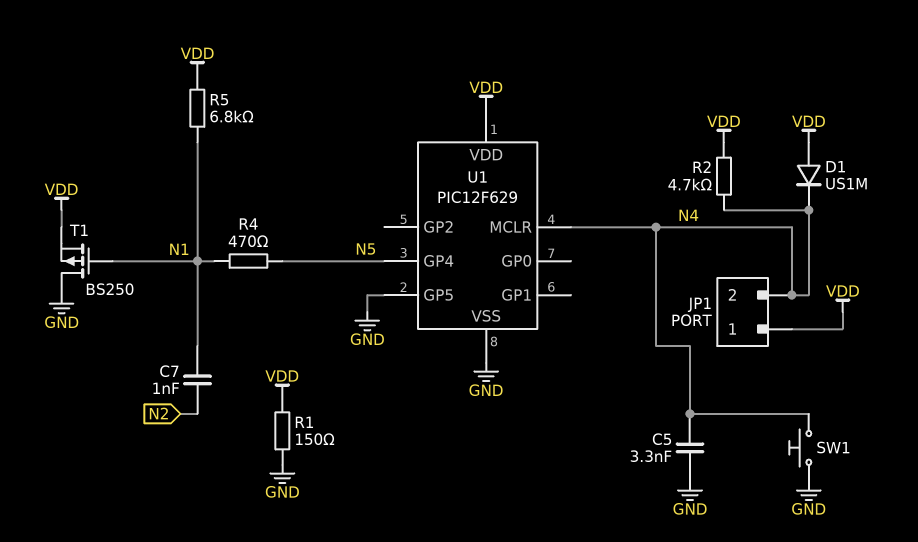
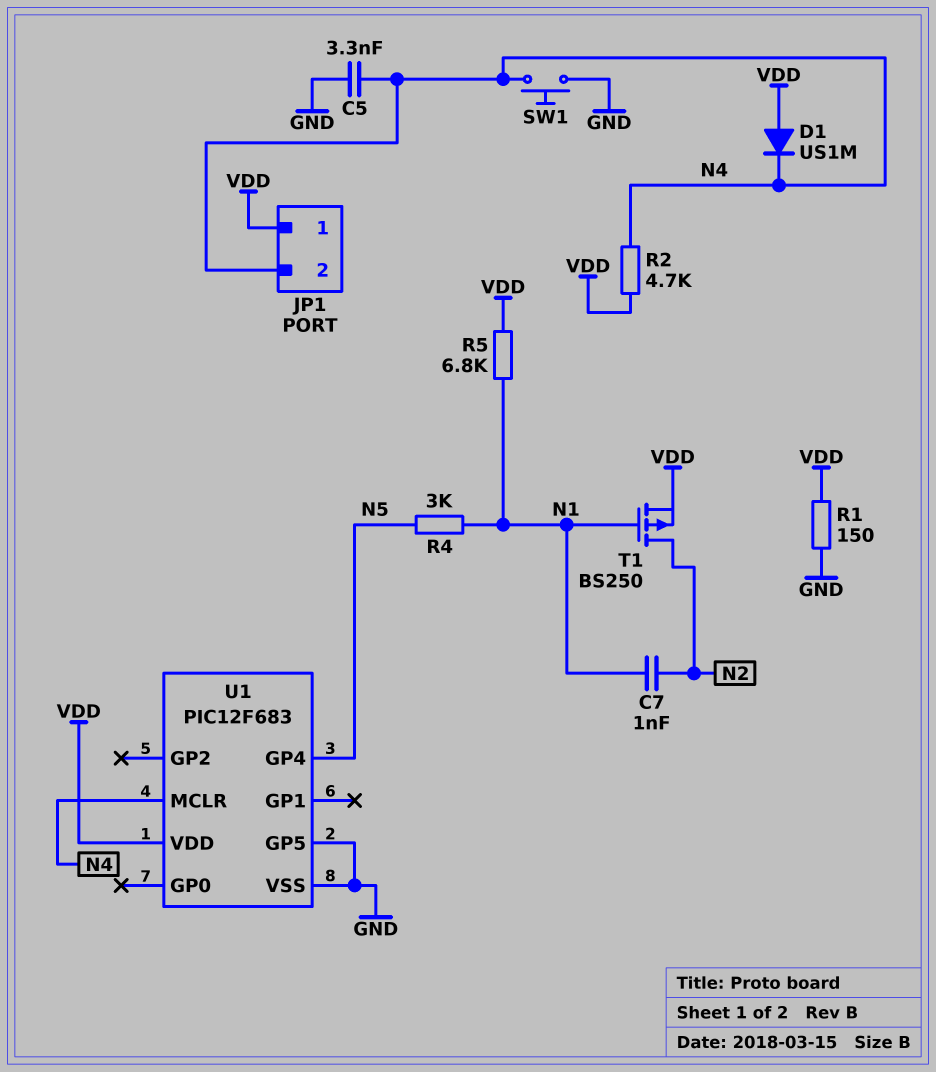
R4: 470 (N1, N5) -> 3k (N1, N5)
T1: PMOS BS250 (G N1, D GND, S VDD) -> PMOS BS250 (G N1, D N2, S VDD)
U1: PIC12F629 -> PIC12F683

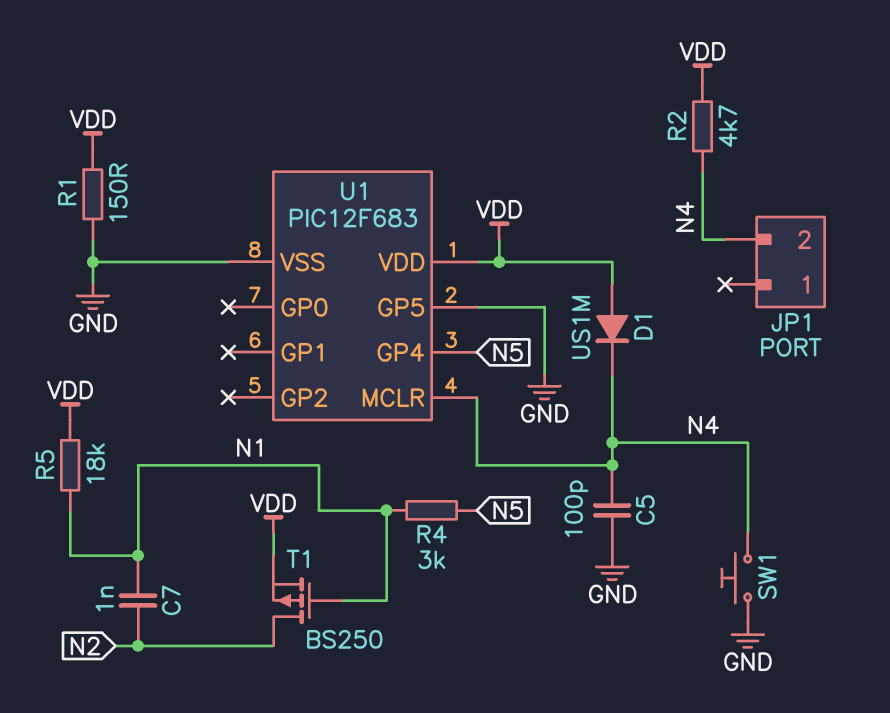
C5: 3.3nF (GND, N4) -> 100pF (GND, N4)
JP1 pin 1: VDD -> none
R5: 6.8k (N1, VDD) -> 18k (N1, VDD)

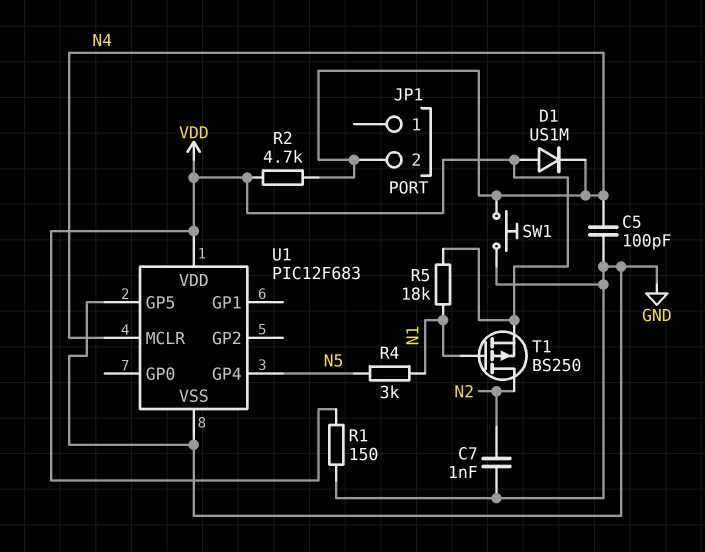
C7: 1nF (N1, N2) -> 1nF (GND, N2)

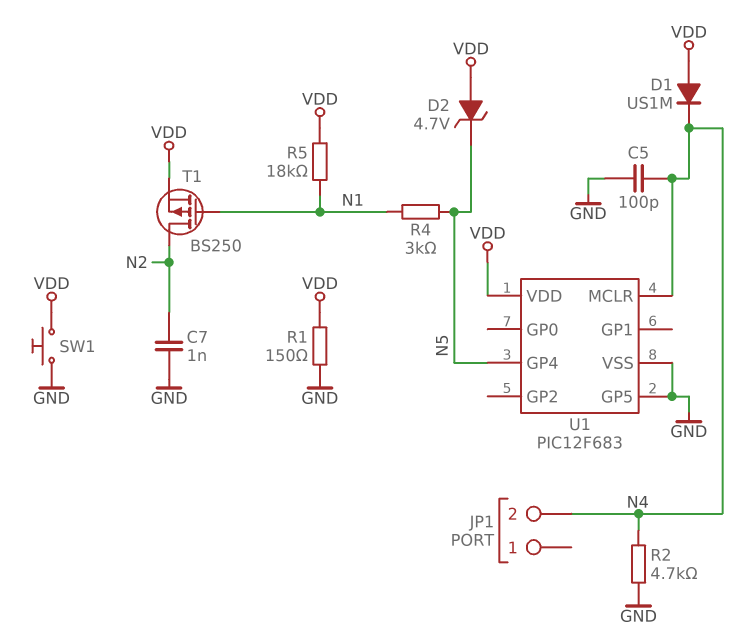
D2: none -> zener 4.7V (A VDD, K N5)
R2: 4.7k (N4, VDD) -> 4.7k (GND, N4)
SW1: button (GND, N4) -> button (GND, VDD)

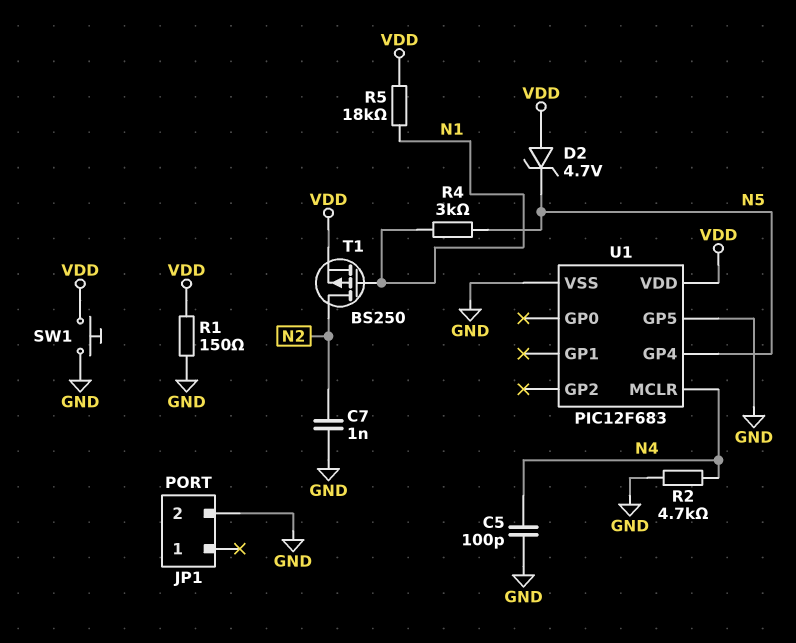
D1: diode US1M (A VDD, K N4) -> none
JP1 pin 2: N4 -> GND

